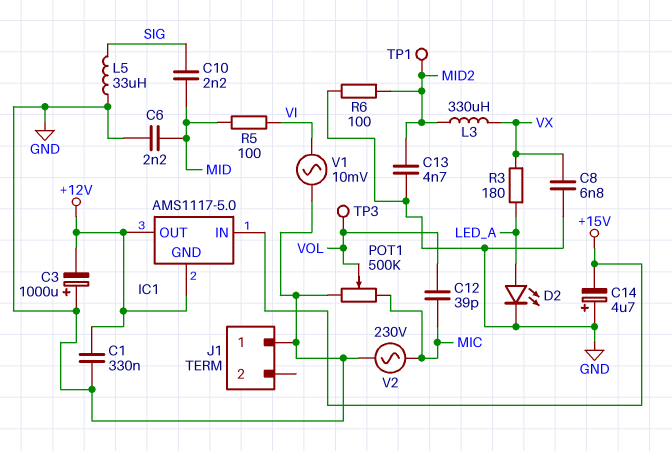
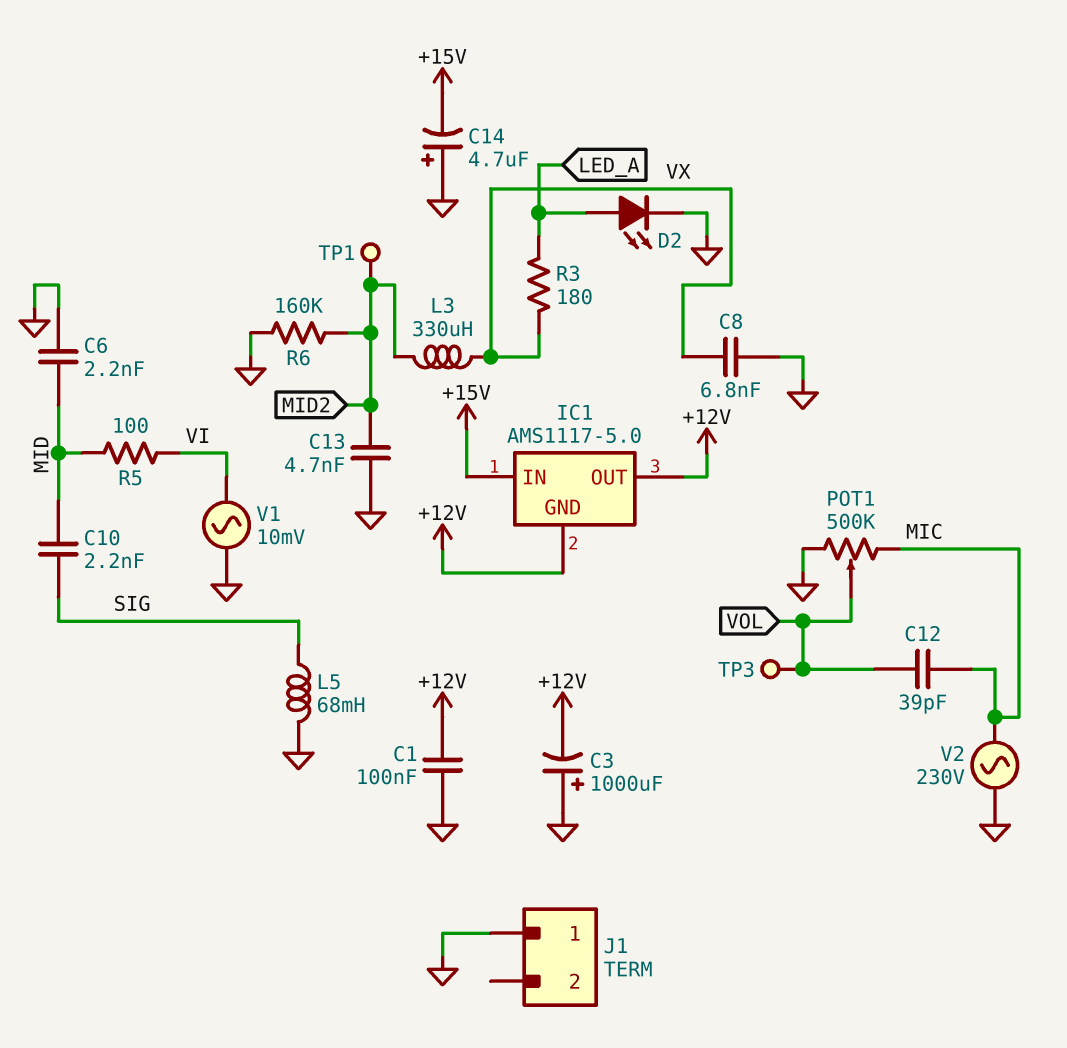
C1: 330nF (+12V, GND) -> 100nF (+12V, GND)
L5: 33uH (GND, SIG) -> 68mH (GND, SIG)
R6: 100 (GND, MID2) -> 160k (GND, MID2)

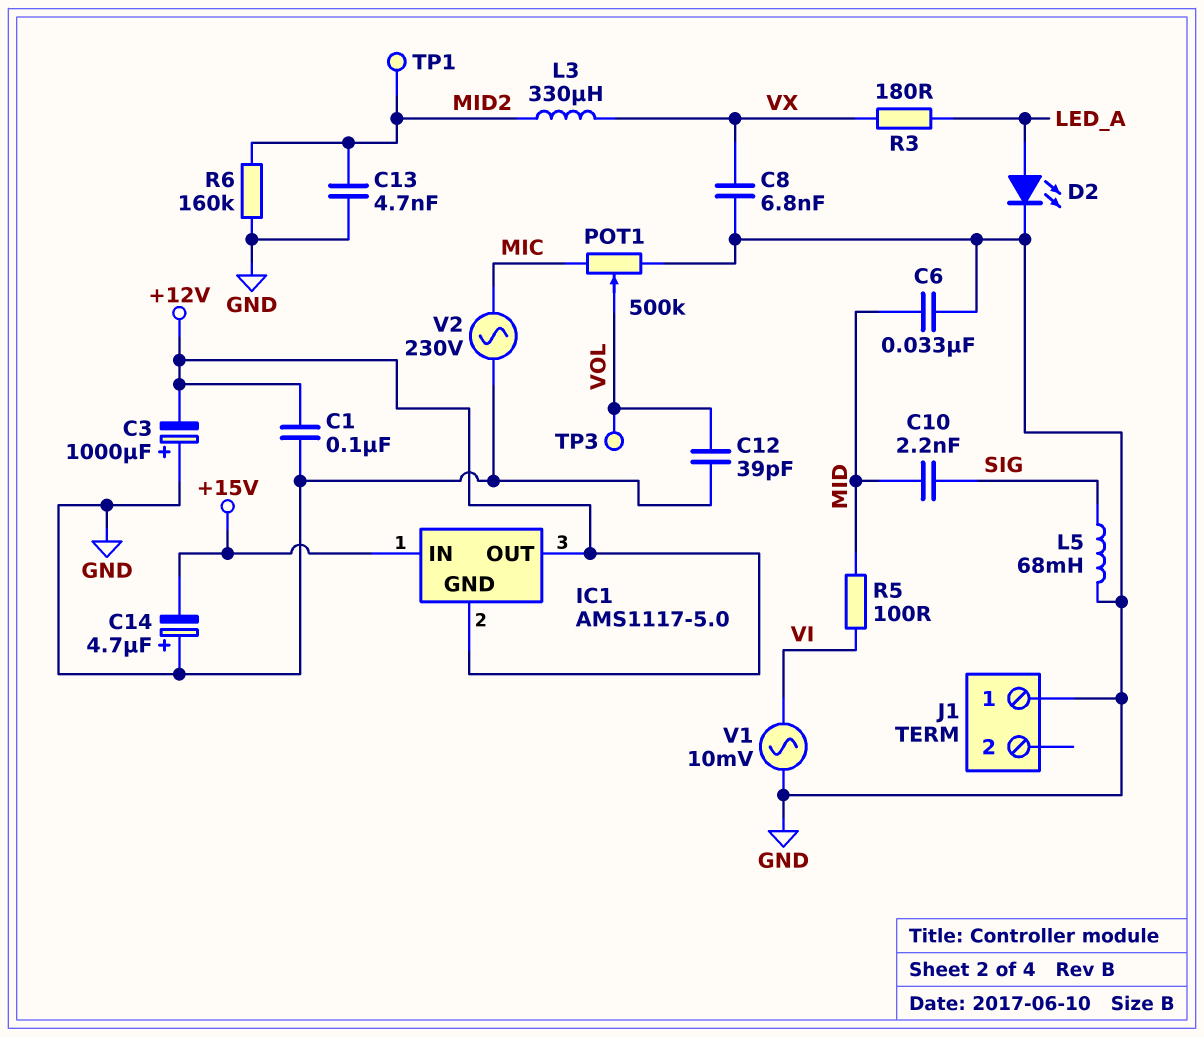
C6: 2.2nF (GND, MID) -> 33nF (GND, MID)
C12: 39pF (MIC, VOL) -> 39pF (GND, VOL)

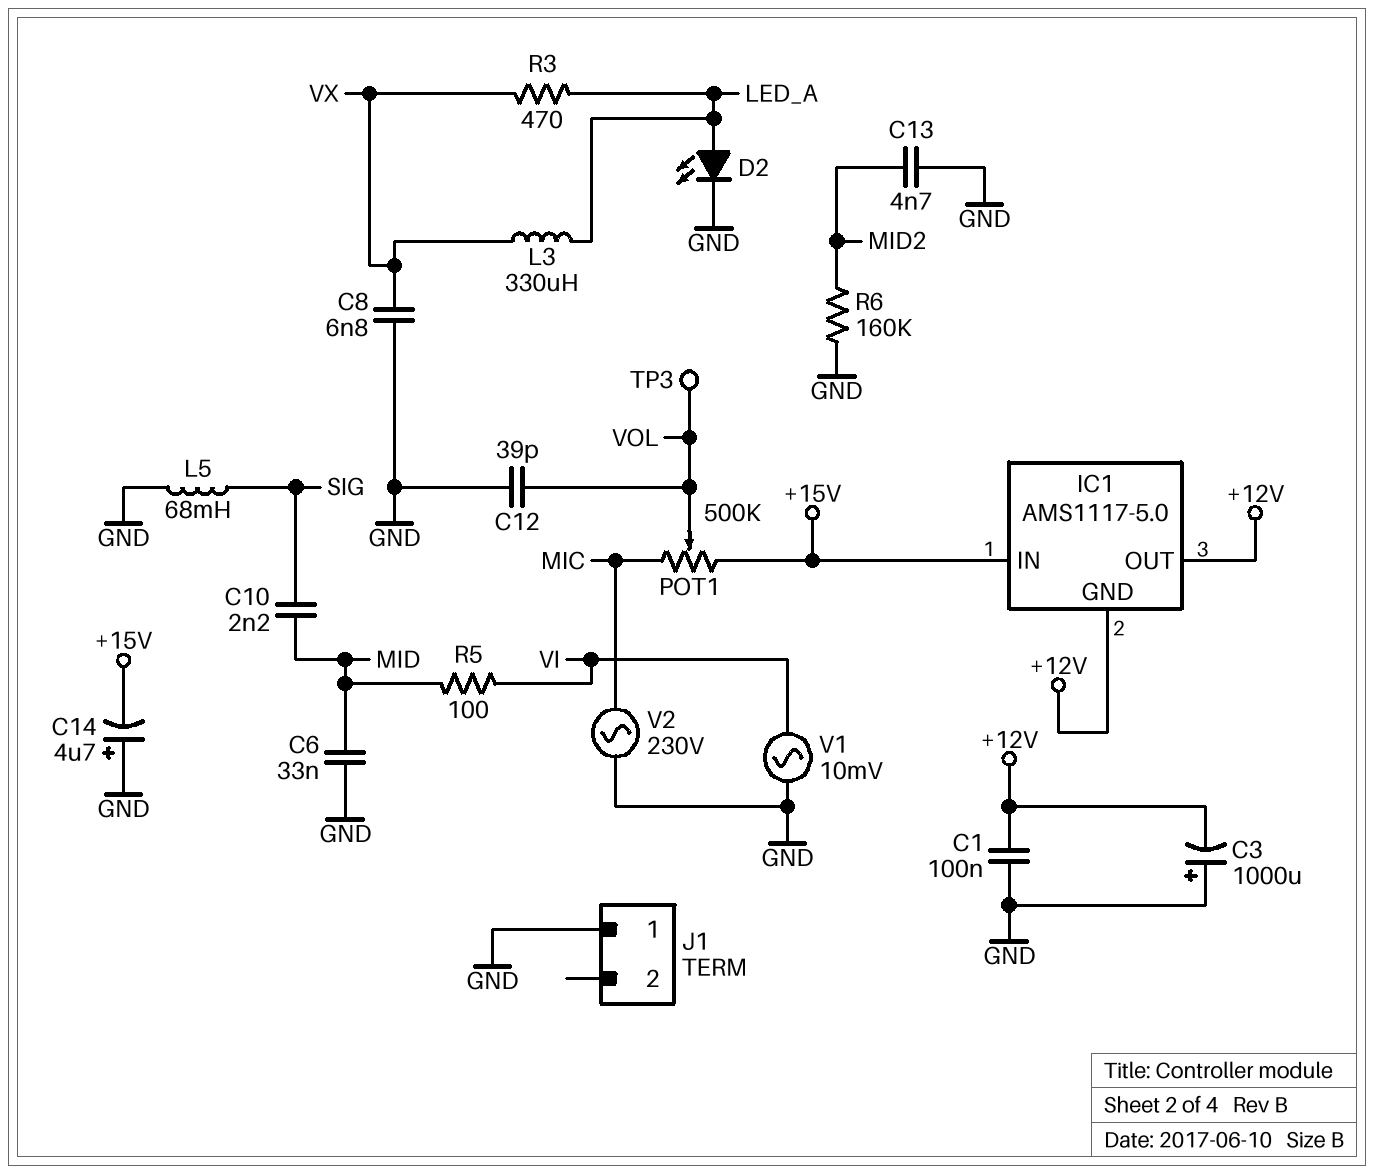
L3: 330uH (MID2, VX) -> 330uH (LED_A, VX)
POT1: 500k (GND, MIC, wiper VOL) -> 500k (+15V, MIC, wiper VOL)
R3: 180 (LED_A, VX) -> 470 (LED_A, VX)
TP1: test point (MID2) -> none

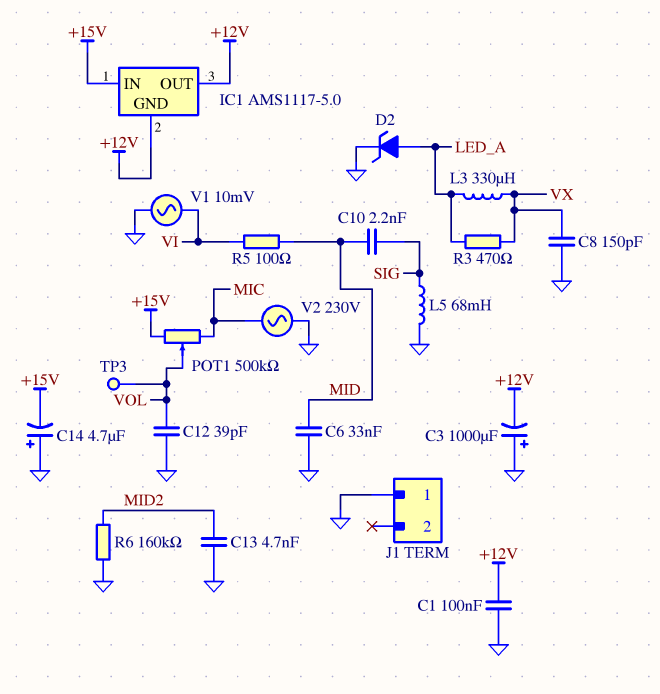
C8: 6.8nF (GND, VX) -> 150pF (GND, VX)
D2: LED (A LED_A, K GND) -> zener (A LED_A, K GND)

